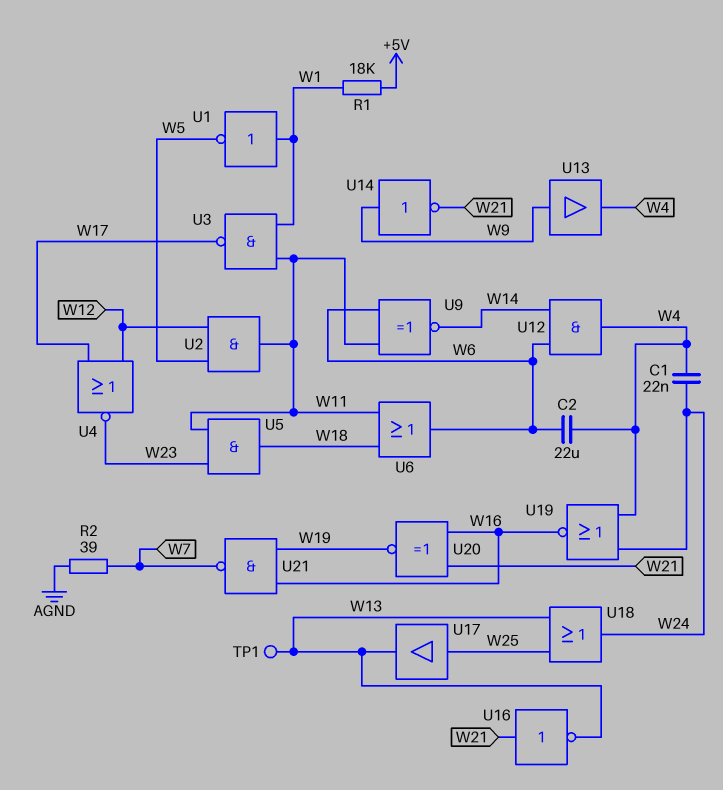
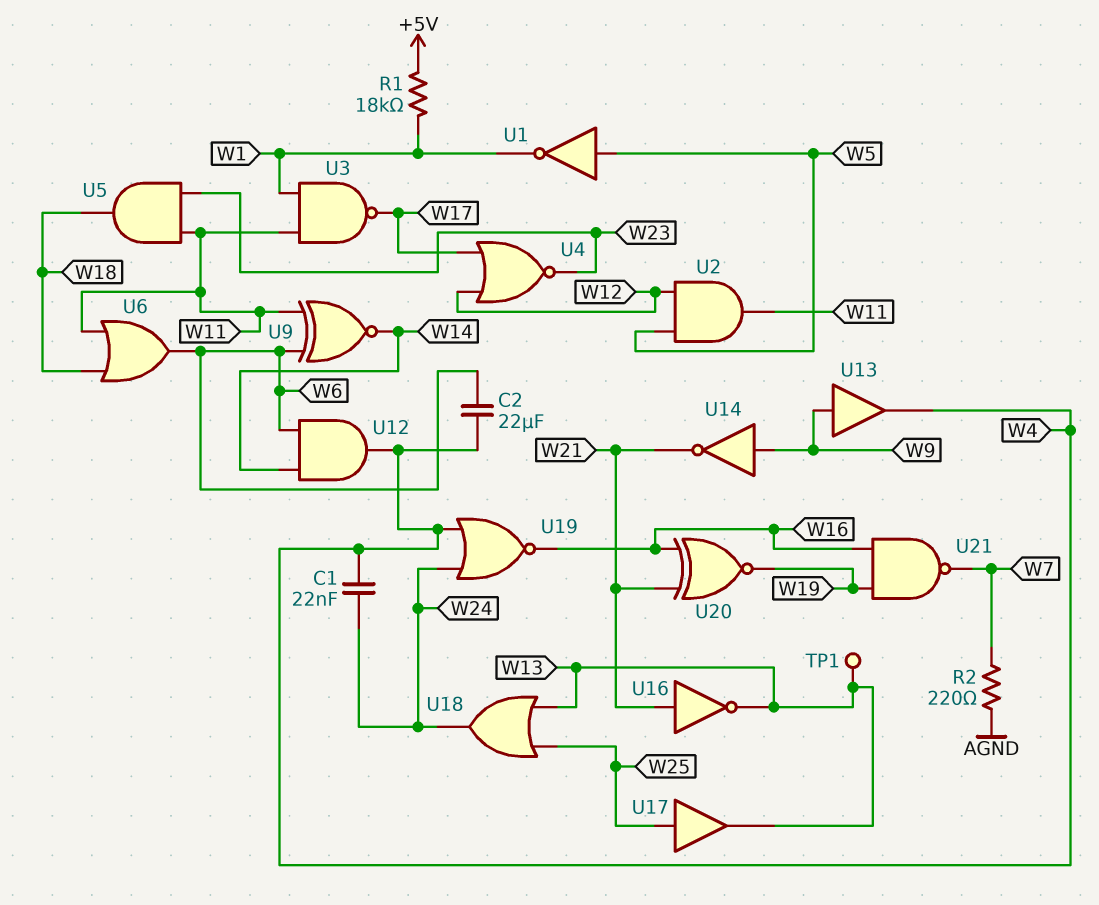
R2: 39 (AGND, W7) -> 220 (AGND, W7)
U1: NOT (in W1, out W5) -> NOT (in W5, out W1)

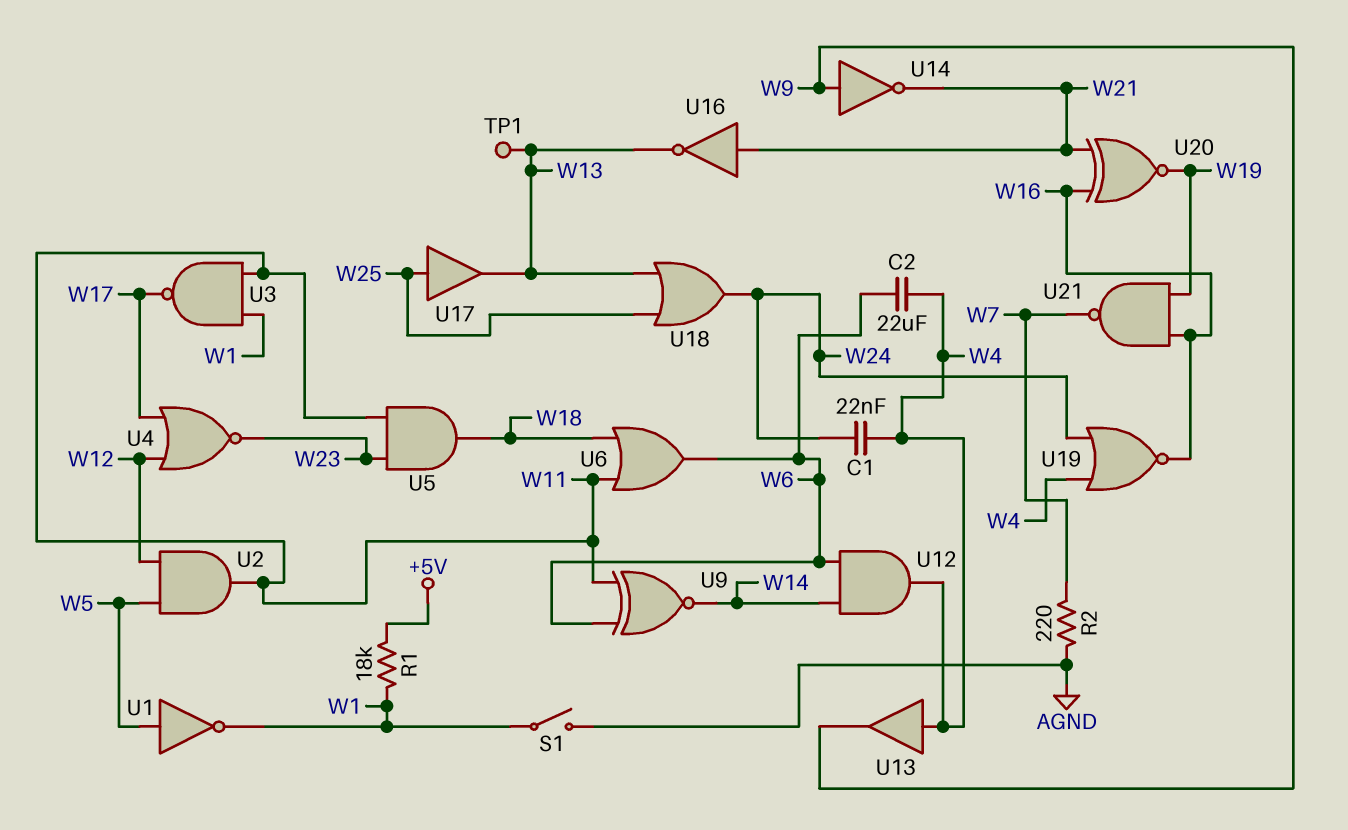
S1: none -> switch (AGND, W1)
U13: buffer (in W9, out W4) -> buffer (in W4, out W9)

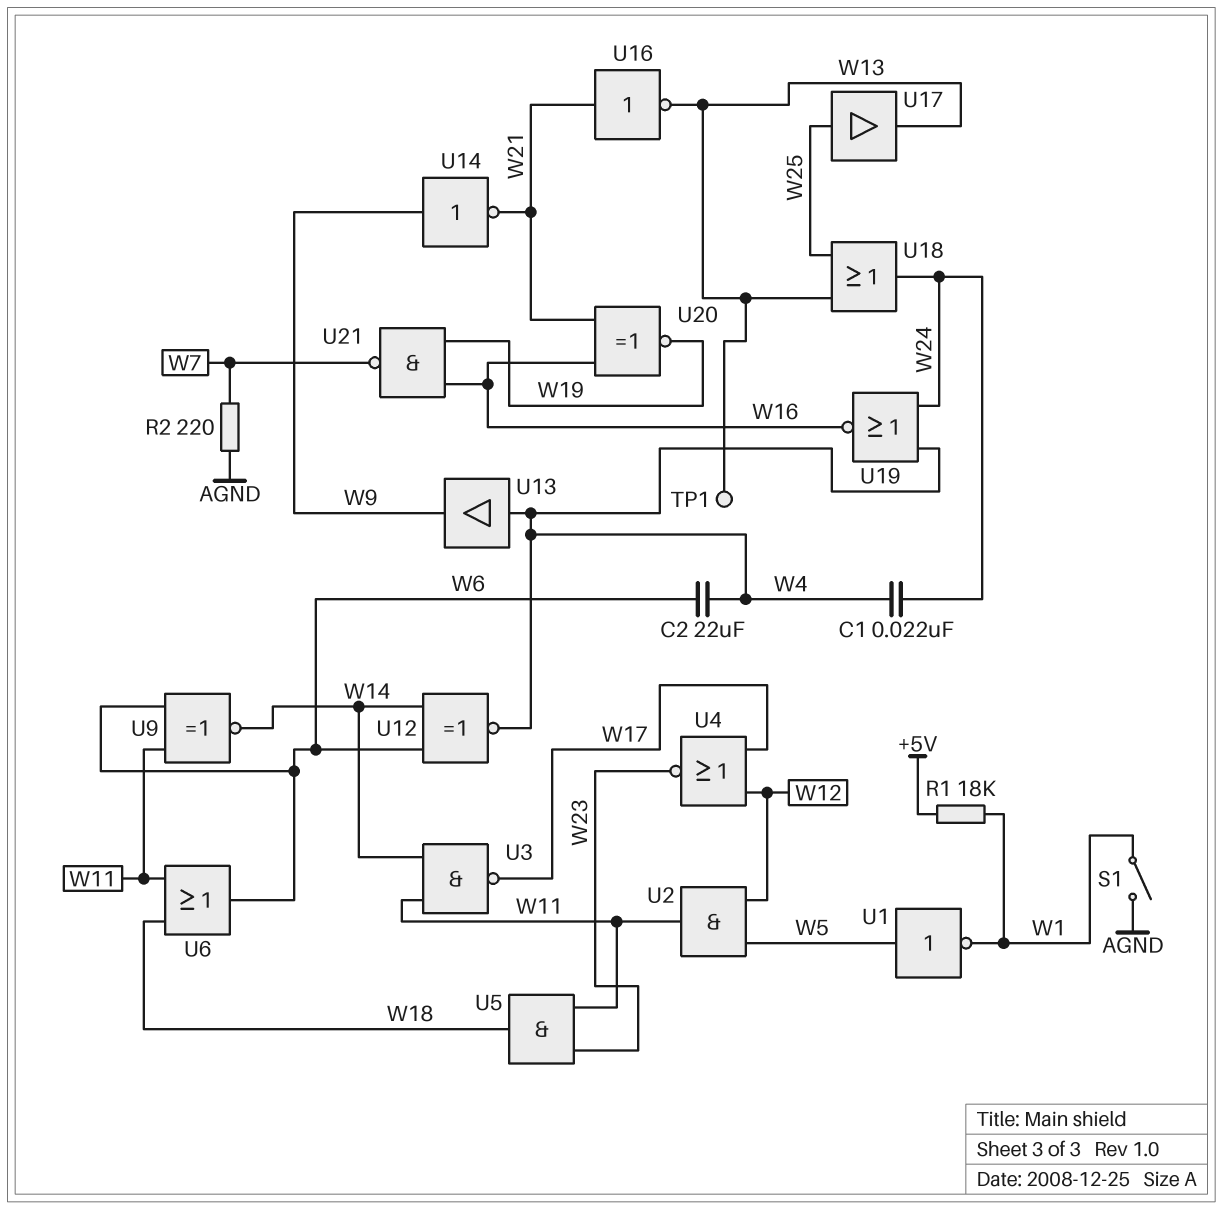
U3: NAND (in W1, in W11, out W17) -> NAND (in W11, in W14, out W17)
U12: AND (in W6, in W14, out W4) -> XNOR (in W6, in W14, out W4)

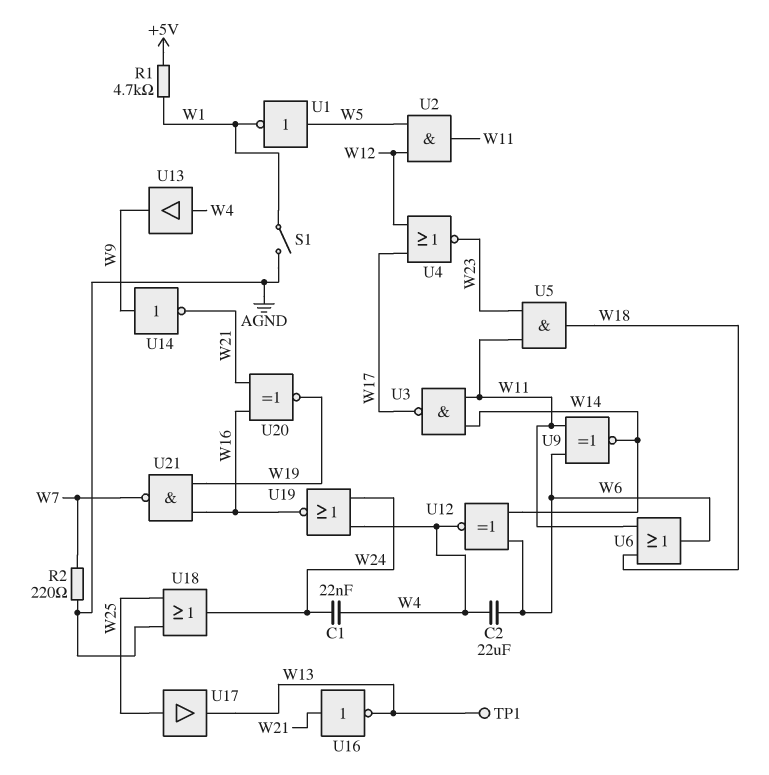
R1: 18k (+5V, W1) -> 4.7k (+5V, W1)
U18: OR (in W13, in W25, out W24) -> OR (in AGND, in W25, out W24)

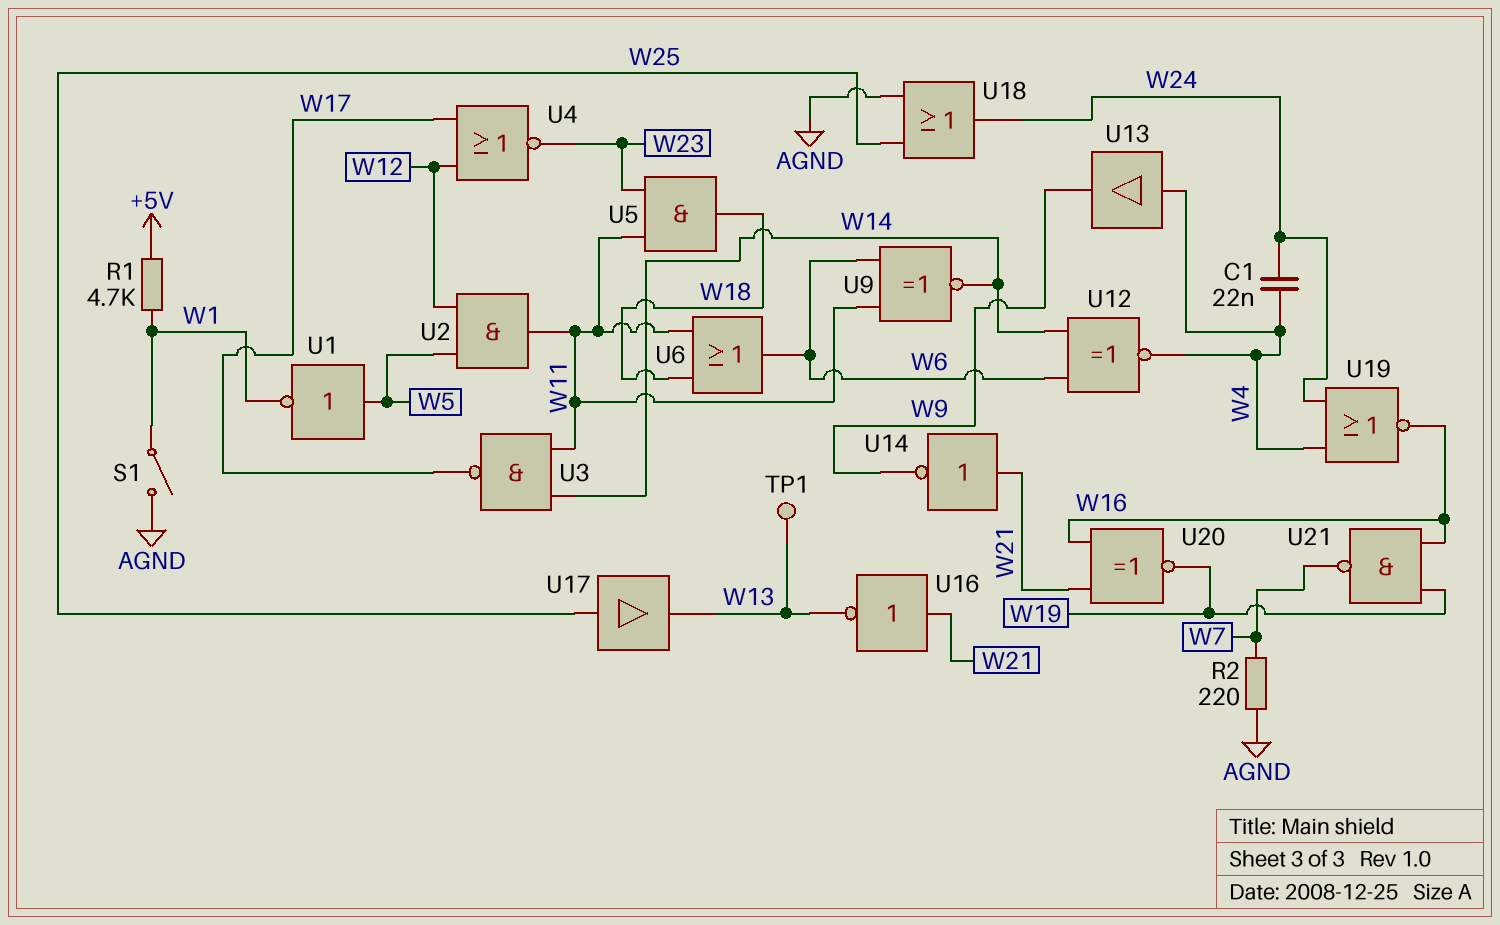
C2: 22uF (W4, W6) -> none
U14: NOT (in W9, out W21) -> NOT (in W21, out W9)

